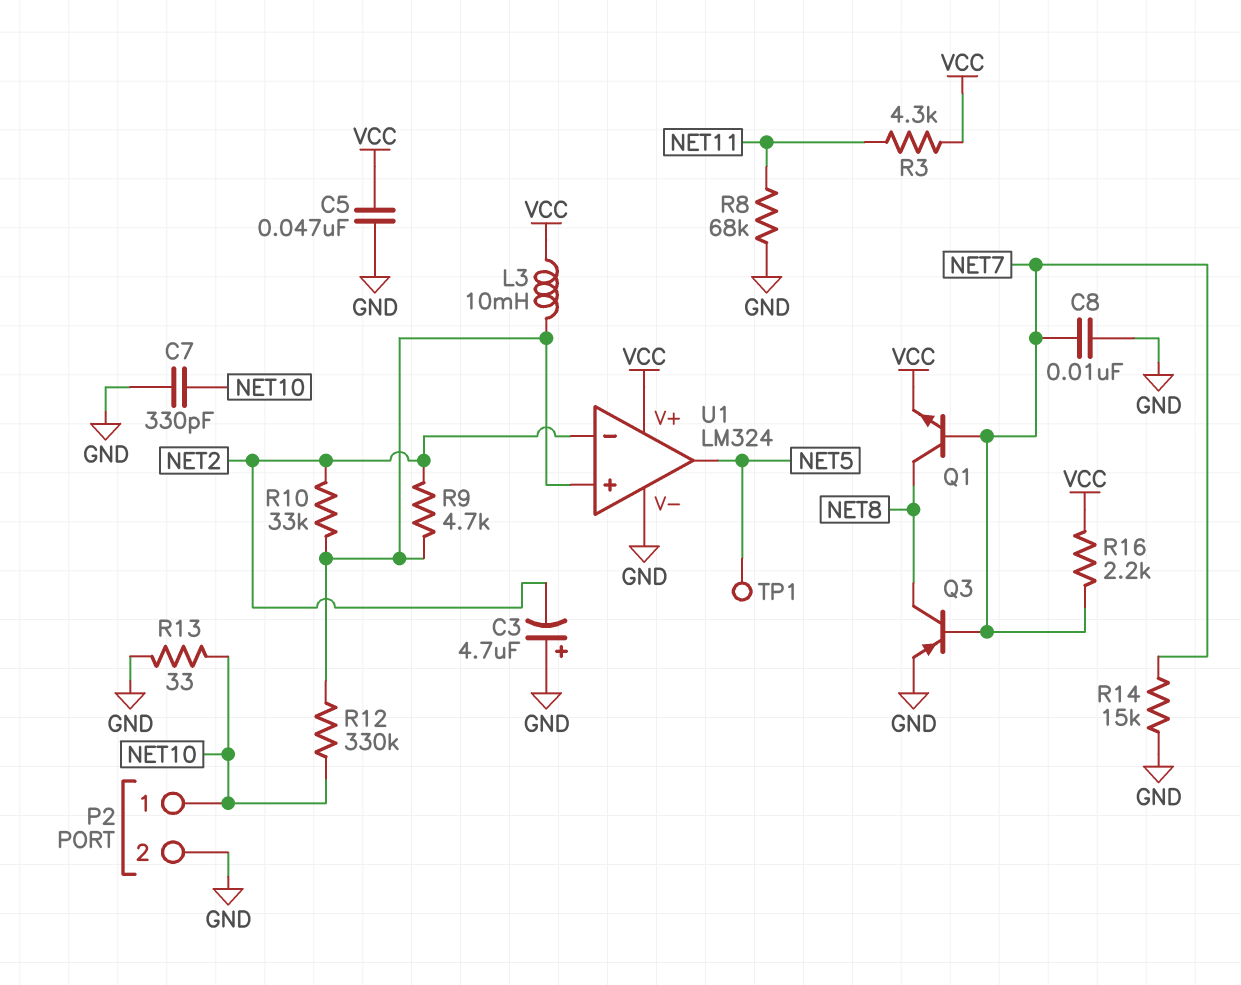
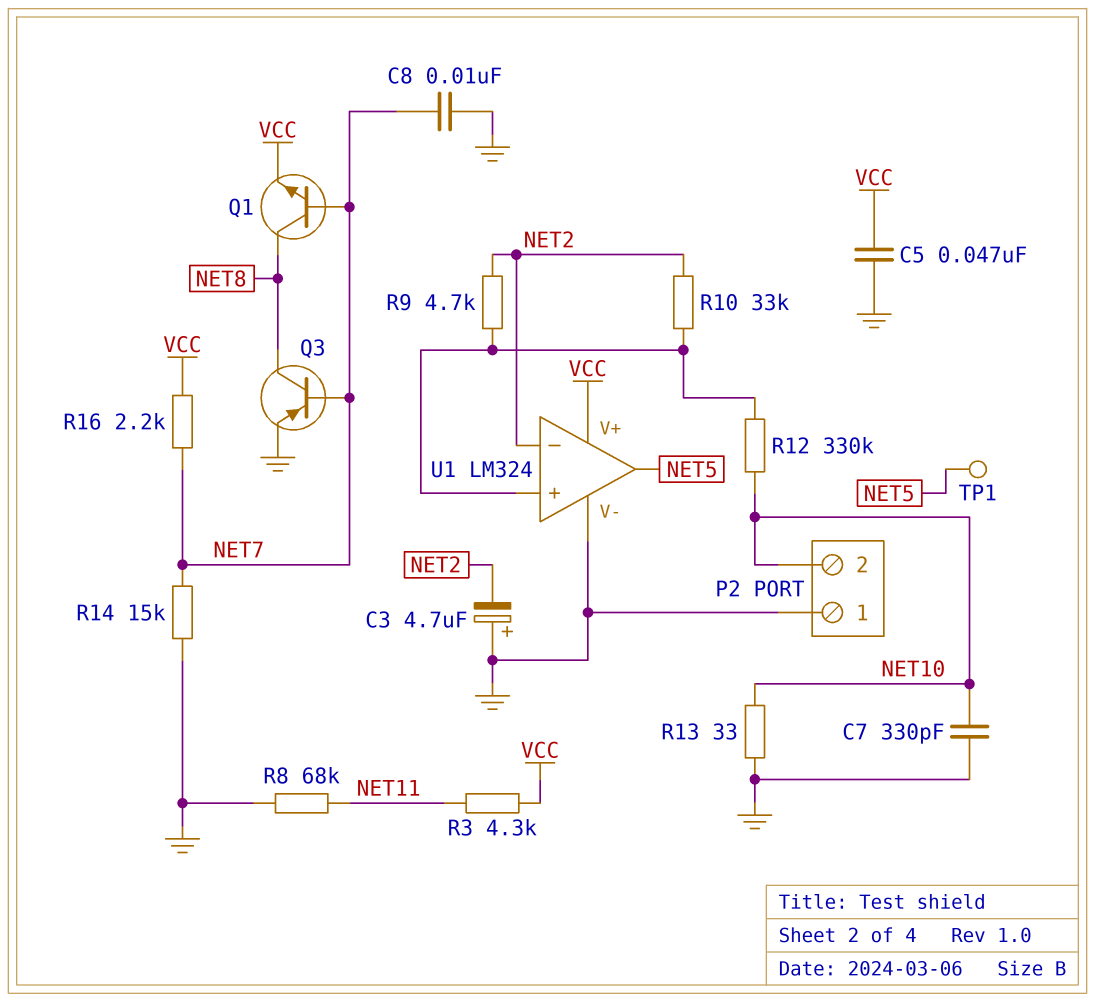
L3: 10mH (U1/in+, VCC) -> none
P2 pin 1: NET10 -> GND
P2 pin 2: GND -> NET10

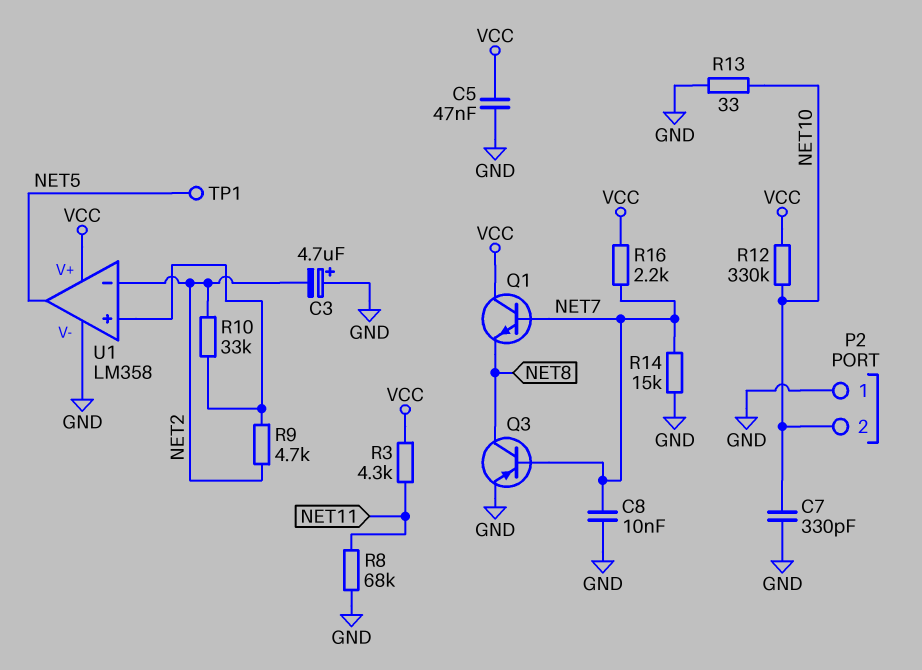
Q1: NPN (B NET7, C NET8, E VCC) -> NPN (B NET7, C VCC, E NET8)
R12: 330k (NET10, U1/in+) -> 330k (NET10, VCC)
U1: LM324 -> LM358

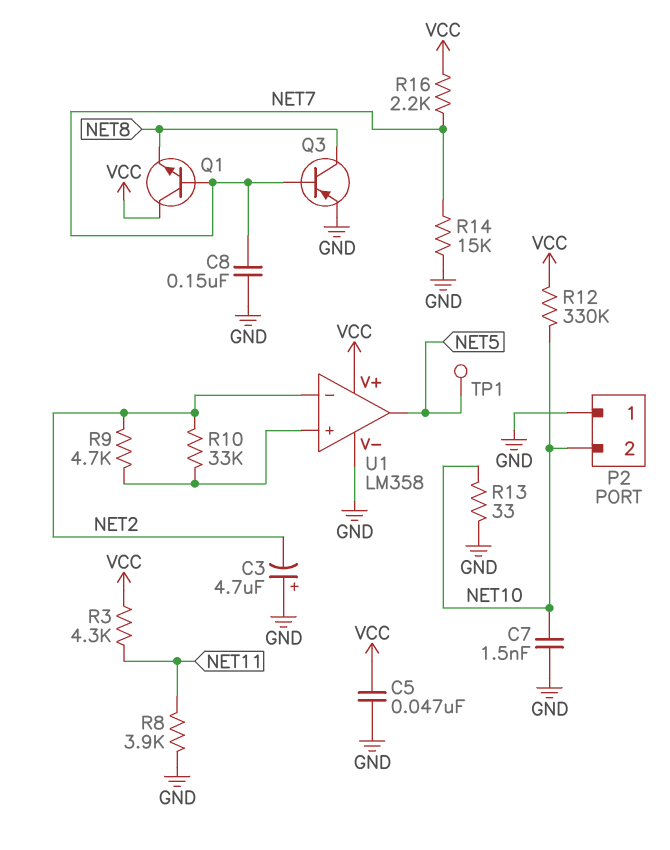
C7: 330pF (GND, NET10) -> 1.5nF (GND, NET10)
C8: 10nF (GND, NET7) -> 150nF (GND, NET7)
R8: 68k (GND, NET11) -> 3.9k (GND, NET11)

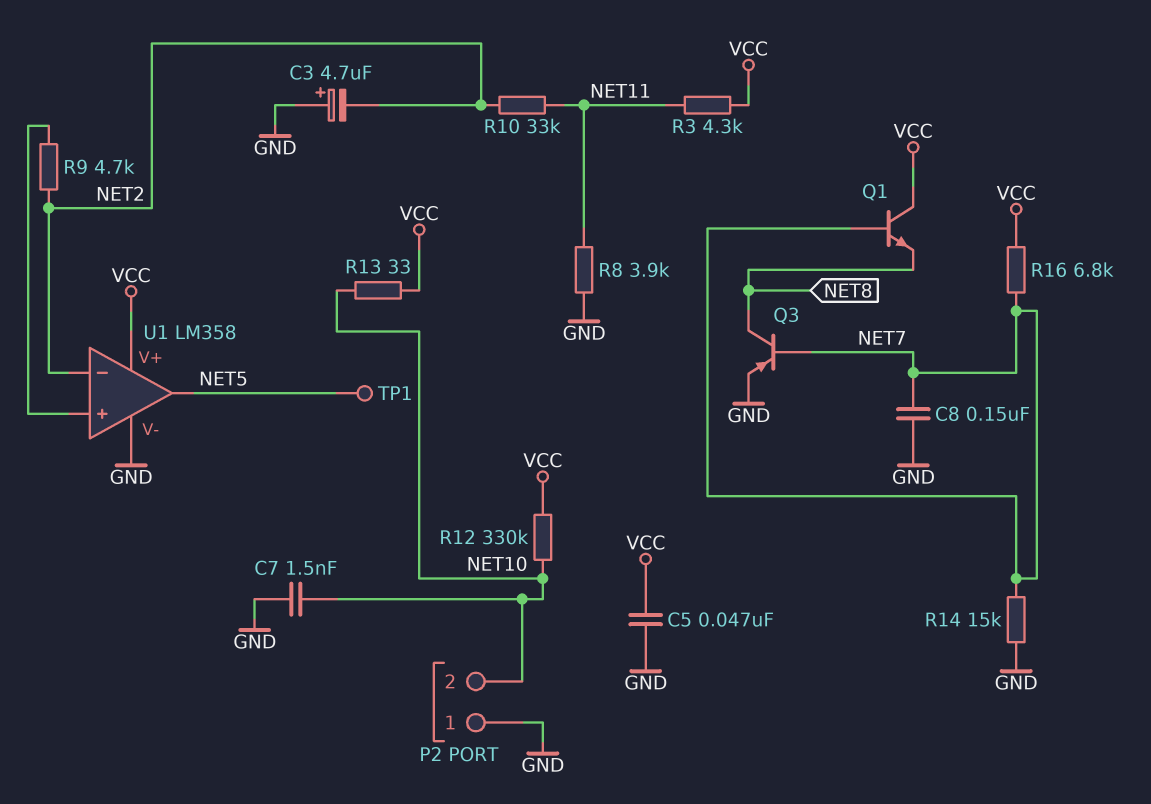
R10: 33k (NET2, U1/in+) -> 33k (NET2, NET11)
R13: 33 (GND, NET10) -> 33 (NET10, VCC)
R16: 2.2k (NET7, VCC) -> 6.8k (NET7, VCC)

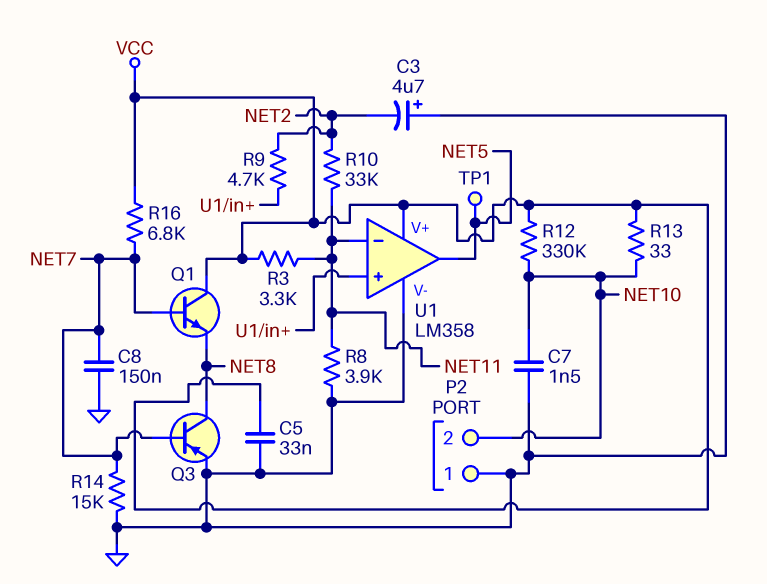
C5: 47nF (GND, VCC) -> 33nF (GND, VCC)
R3: 4.3k (NET11, VCC) -> 3.3k (NET11, VCC)
U1 pin in-: NET2 -> NET11

